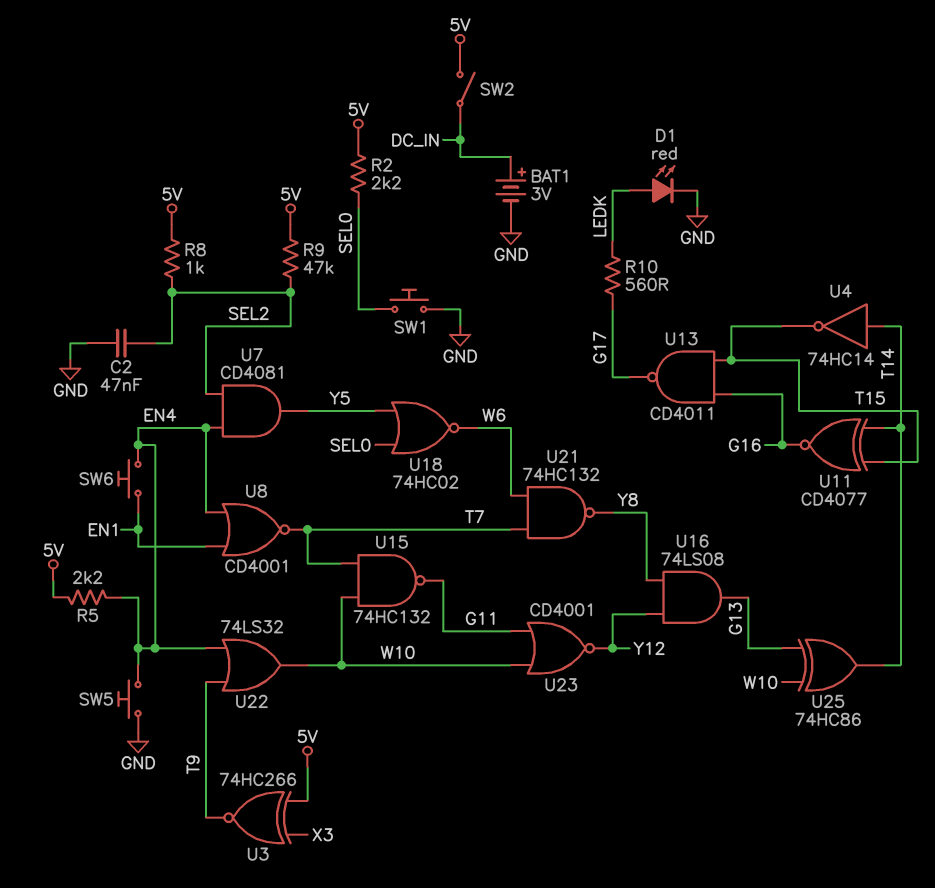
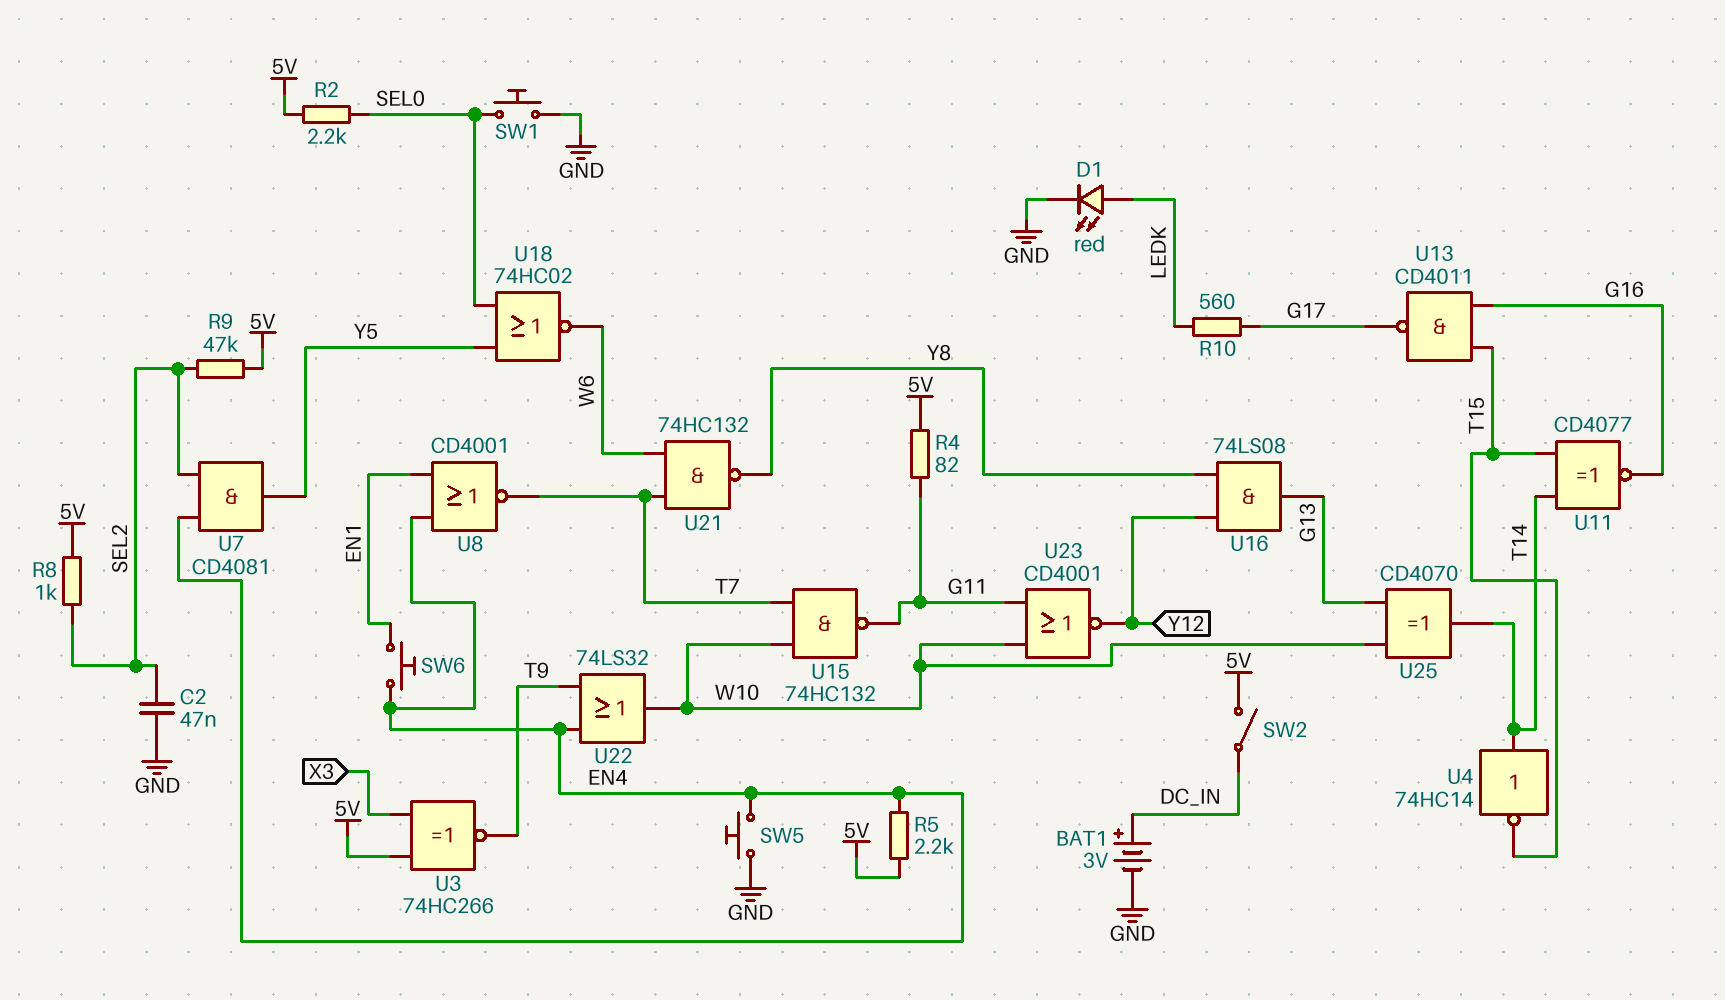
R4: none -> 82 (5V, G11)
U25: XOR 74HC86 (in G13, in W10, out T14) -> XOR CD4070 (in G13, in W10, out T14)

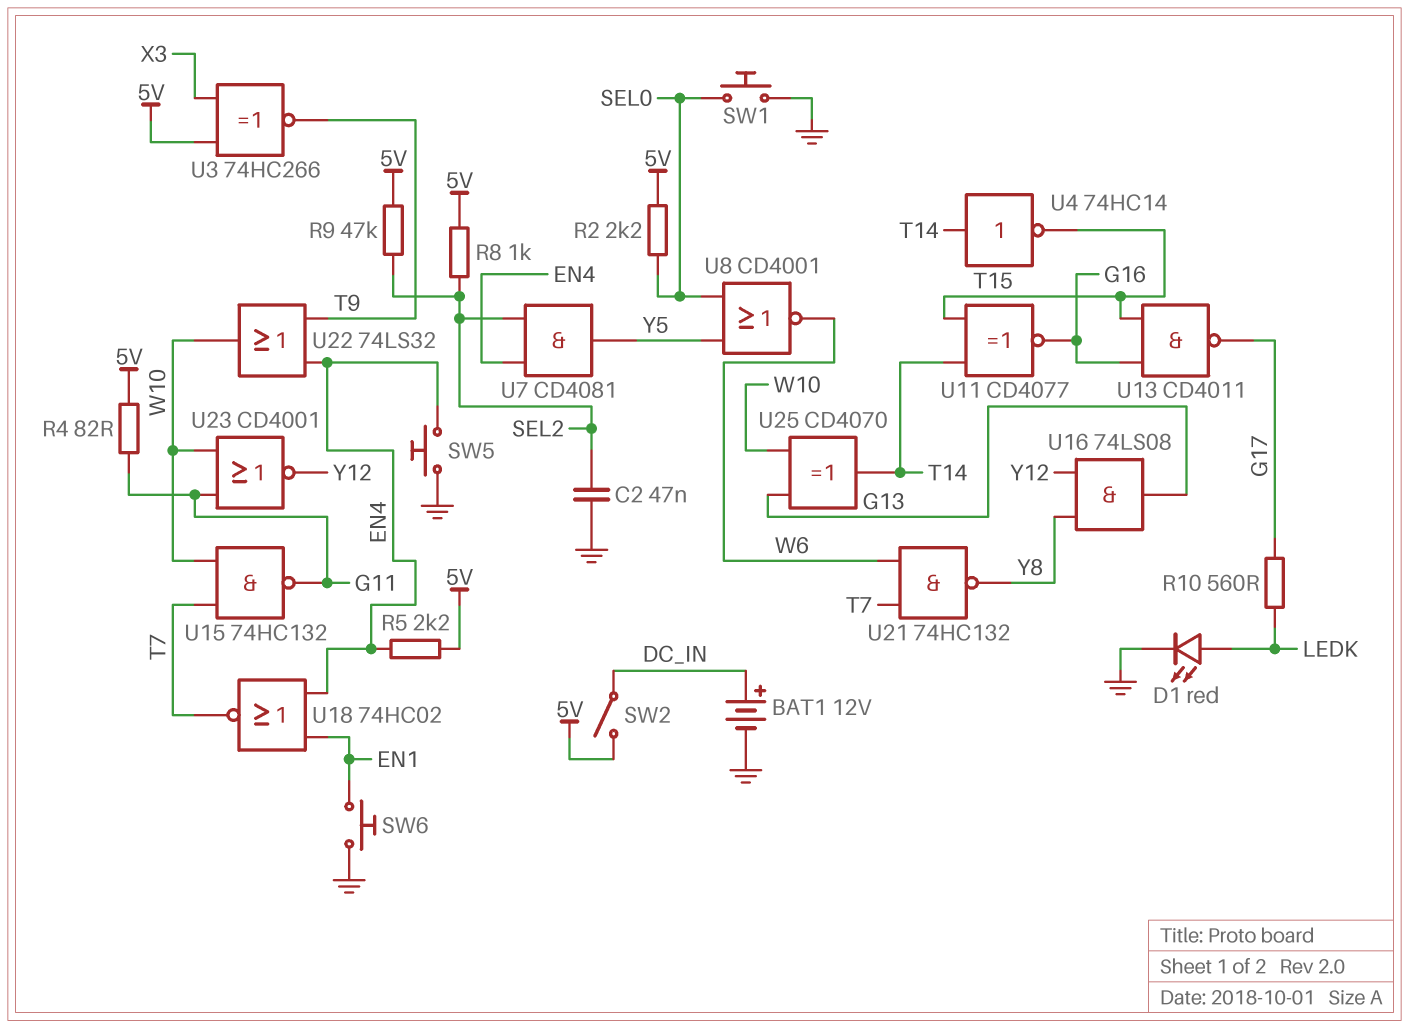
BAT1: 3V (plus DC_IN, minus GND) -> 12V (plus DC_IN, minus GND)
SW6: button (EN1, EN4) -> button (EN1, GND)
U8: NOR CD4001 (in EN1, in EN4, out T7) -> NOR CD4001 (in SEL0, in Y5, out W6)
U18: NOR 74HC02 (in SEL0, in Y5, out W6) -> NOR 74HC02 (in EN1, in EN4, out T7)

